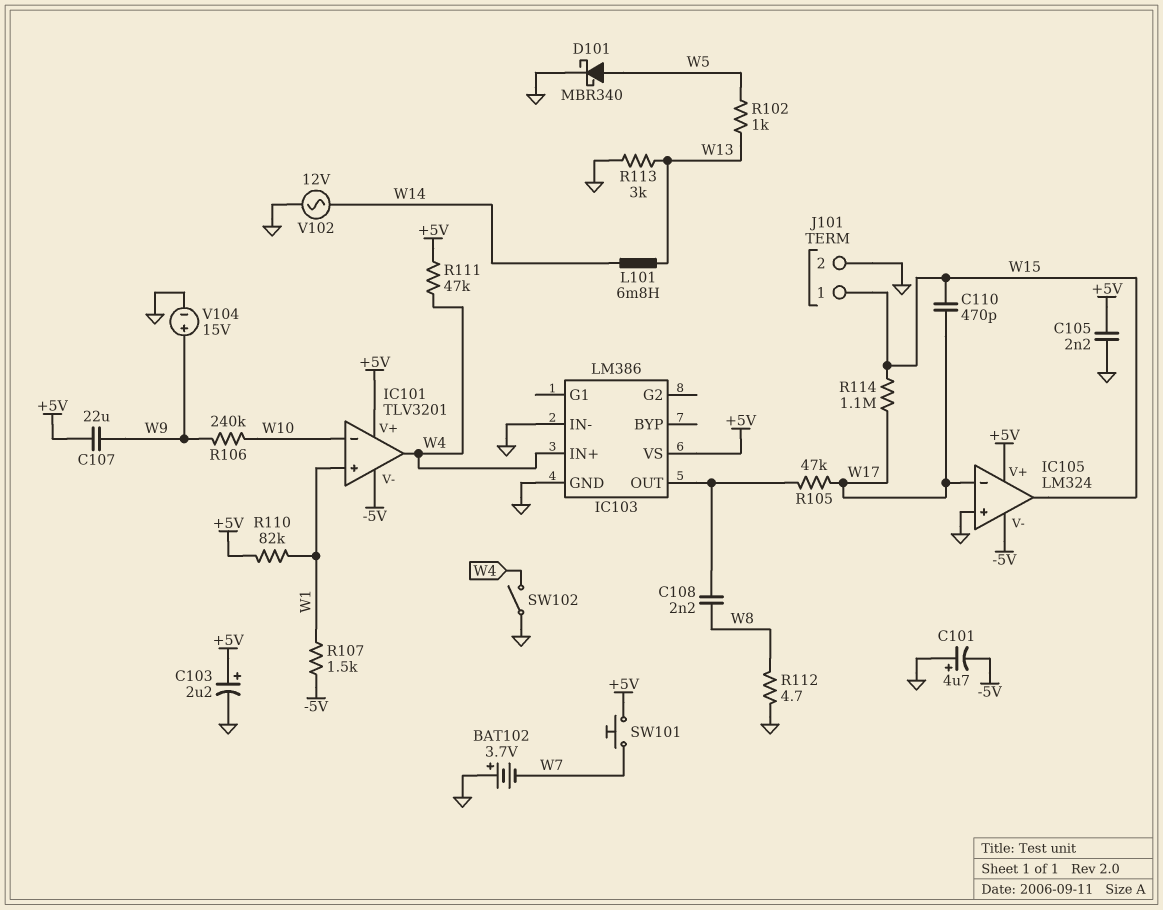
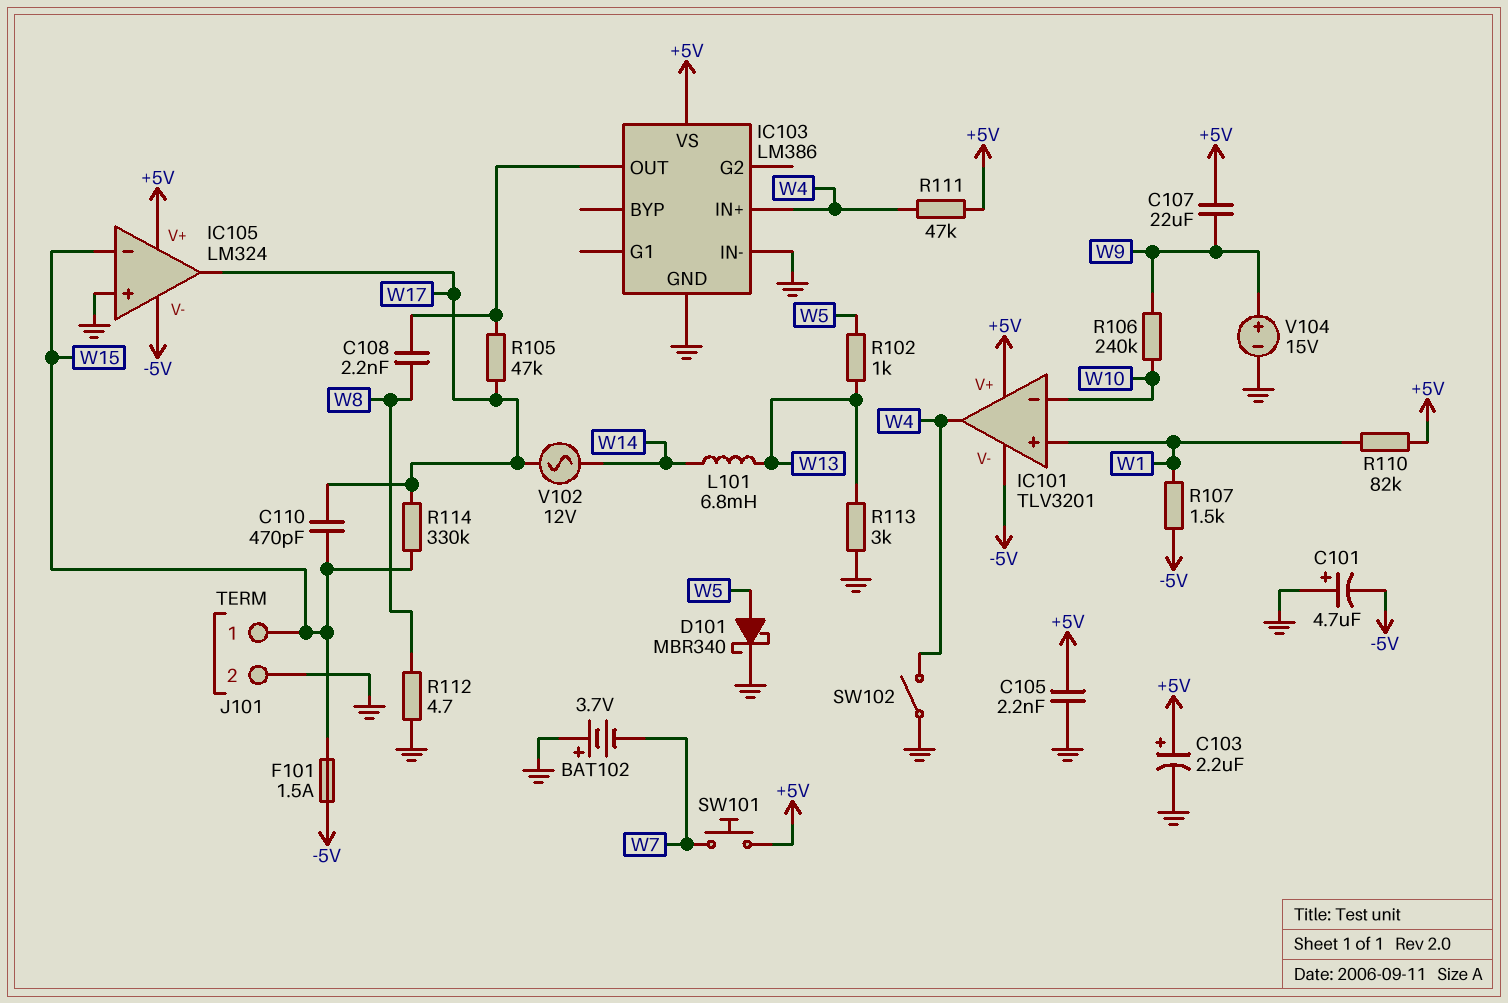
F101: none -> 1.5A (-5V, W15)
IC105 pin in-: W17 -> W15
IC105 pin out: W15 -> W17
R114: 1.1M (W15, W17) -> 330k (W15, W17)
V102: AC 12V (GND, W14) -> AC 12V (W14, W17)

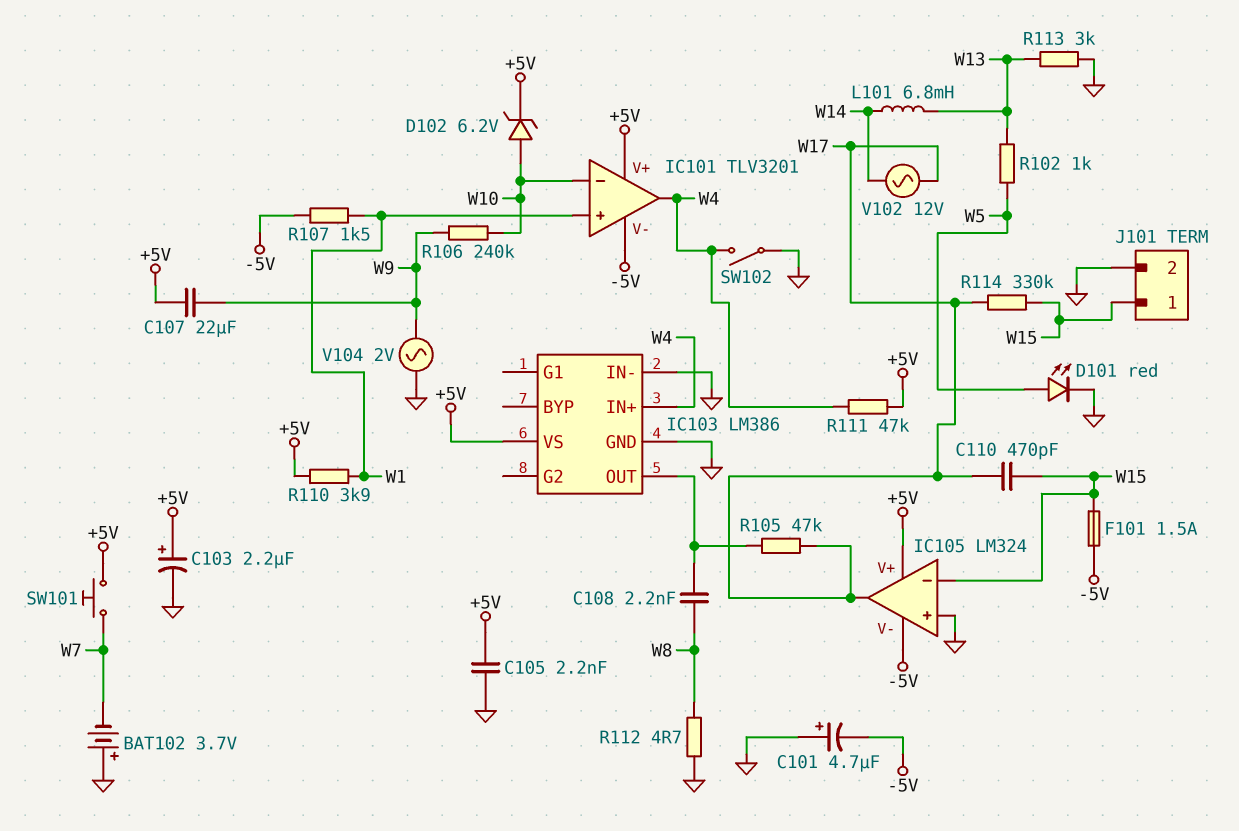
D101: schottky MBR340 (A W5, K GND) -> LED red (A W5, K GND)
D102: none -> zener 6.2V (A W10, K +5V)
R110: 82k (+5V, W1) -> 3.9k (+5V, W1)
V104: 15V (plus W9, minus GND) -> AC 2V (GND, W9)

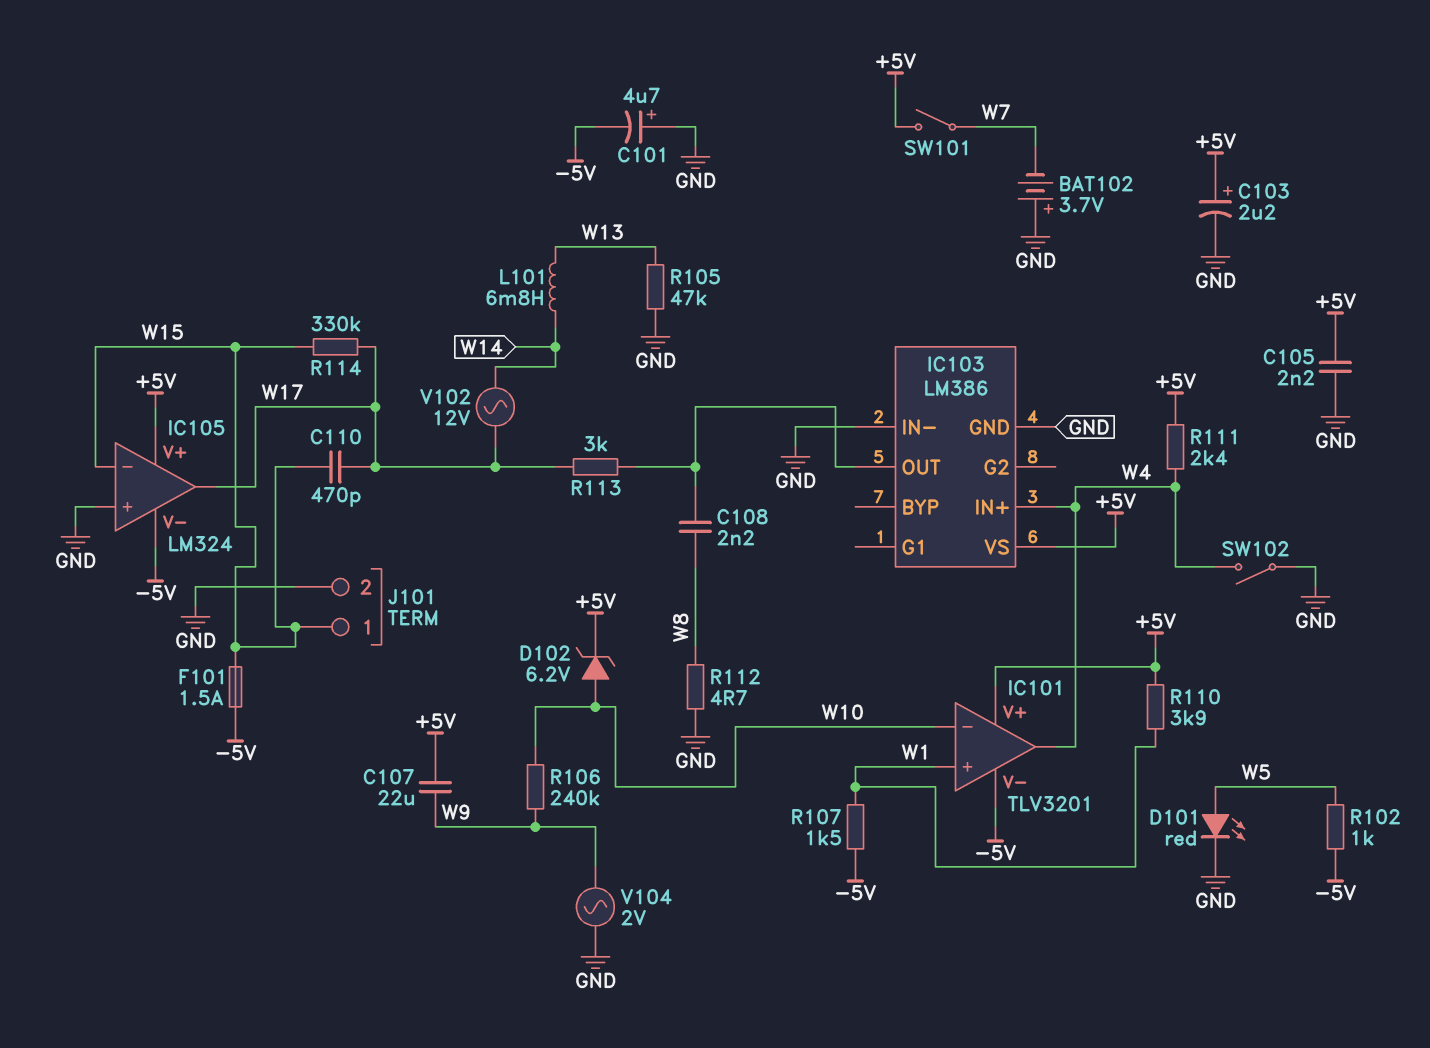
R102: 1k (W5, W13) -> 1k (-5V, W5)
R105: 47k (IC103/OUT, W17) -> 47k (GND, W13)
R111: 47k (+5V, W4) -> 2.4k (+5V, W4)
R113: 3k (GND, W13) -> 3k (IC103/OUT, W17)
SW101: button (+5V, W7) -> switch (+5V, W7)

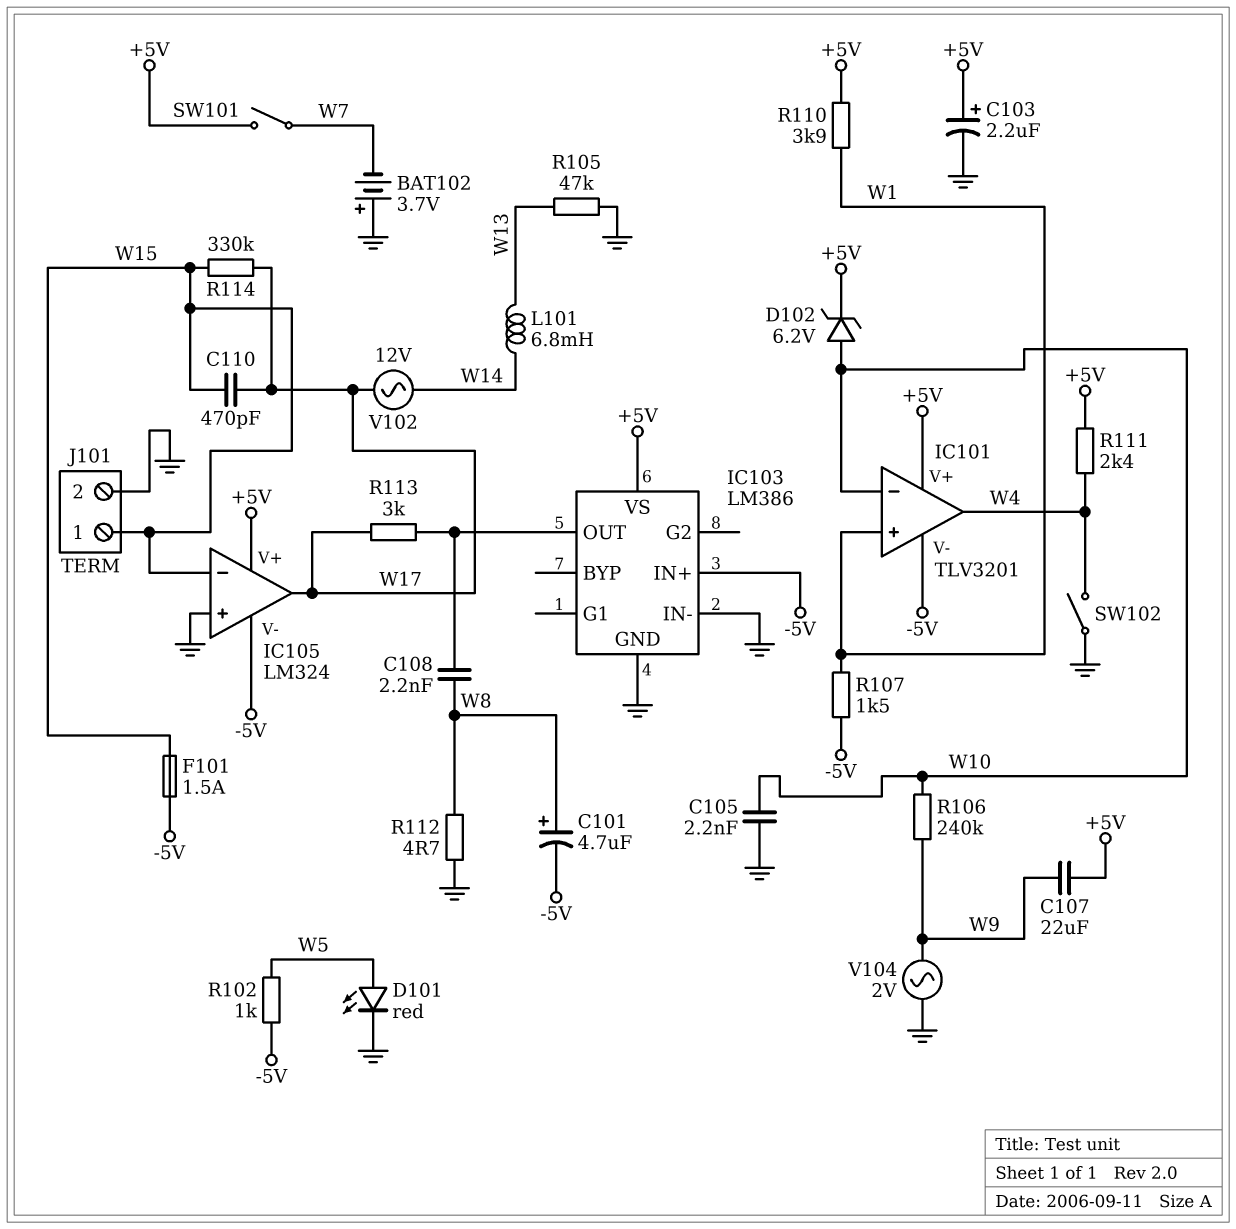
C101: 4.7uF (plus GND, minus -5V) -> 4.7uF (plus W8, minus -5V)
C105: 2.2nF (+5V, GND) -> 2.2nF (GND, W10)
IC103 pin IN+: W4 -> -5V

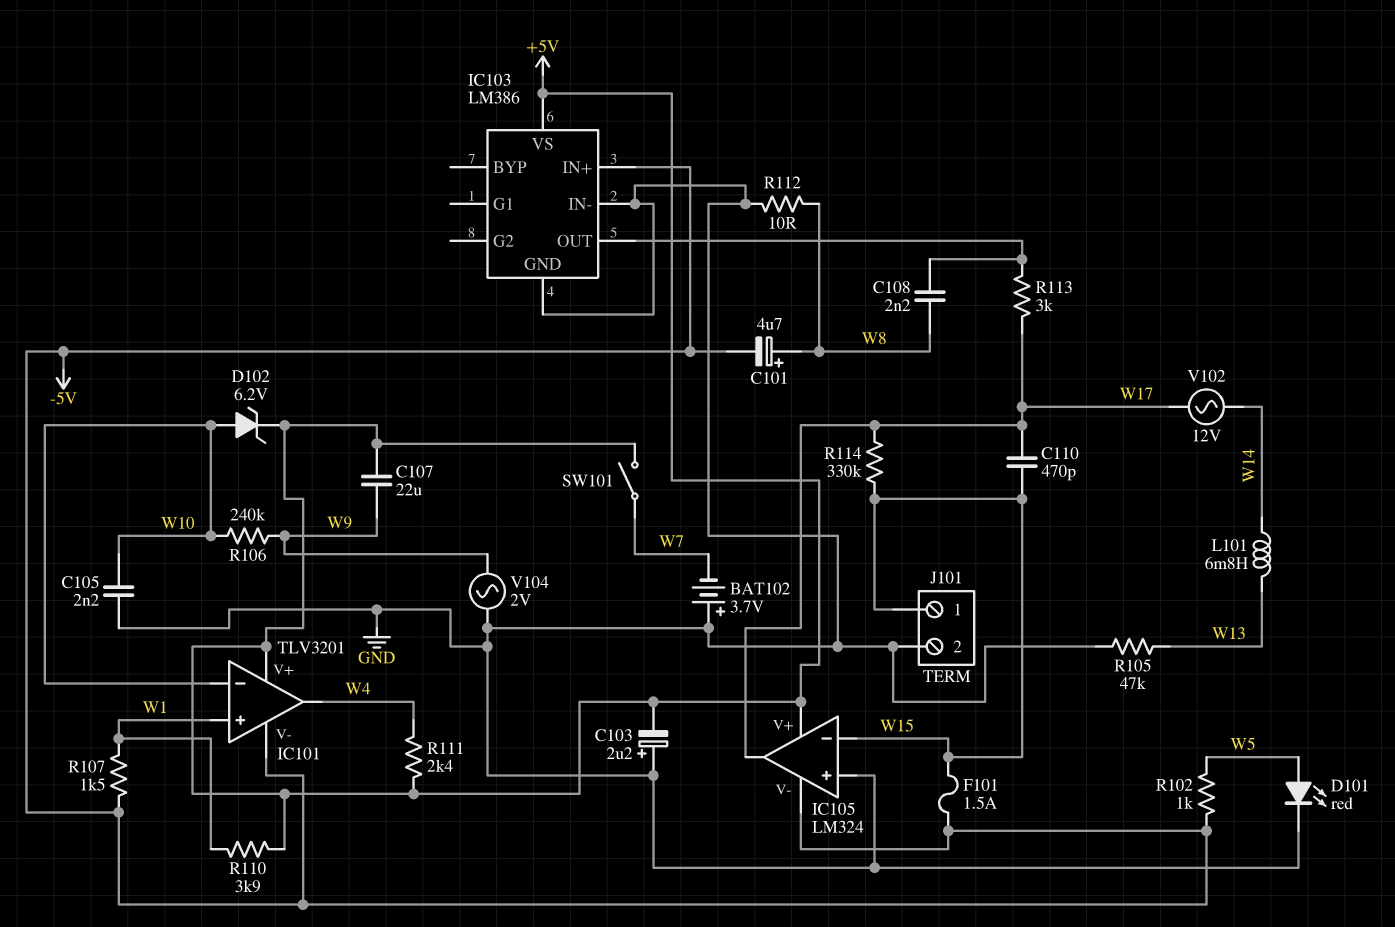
C103: 2.2uF (plus +5V, minus GND) -> 2.2uF (plus GND, minus +5V)
R112: 4.7 (GND, W8) -> 10 (GND, W8)
SW102: switch (GND, W4) -> none

